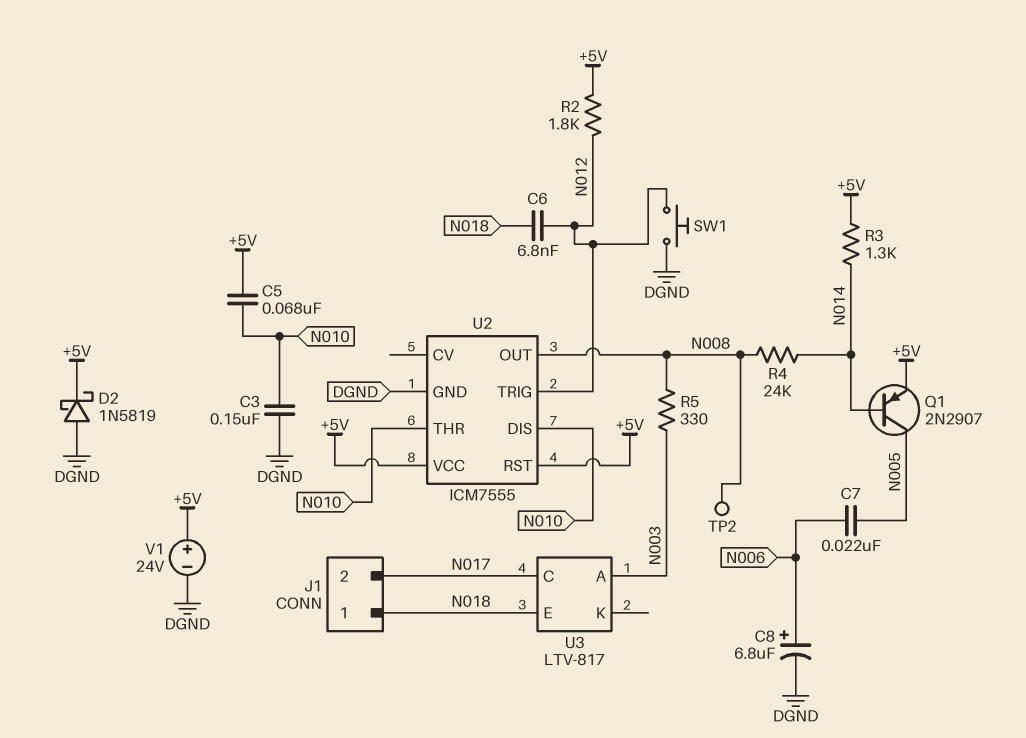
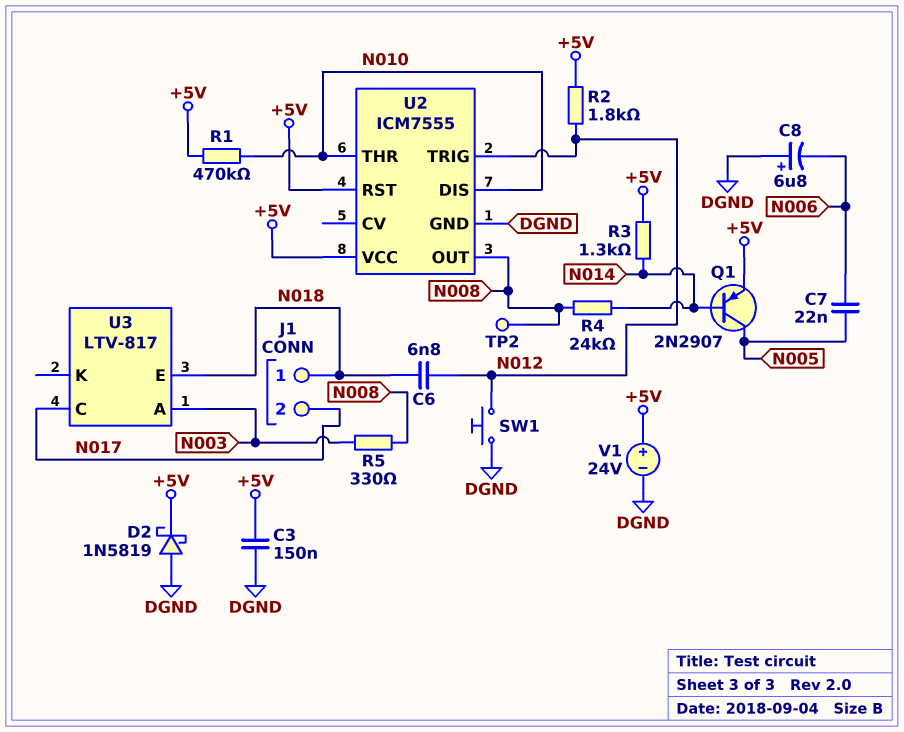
C3: 150nF (DGND, N010) -> 150nF (+5V, DGND)
C5: 68nF (+5V, N010) -> none
C8: 6.8uF (plus N006, minus DGND) -> 6.8uF (plus DGND, minus N006)
R1: none -> 470k (+5V, N010)

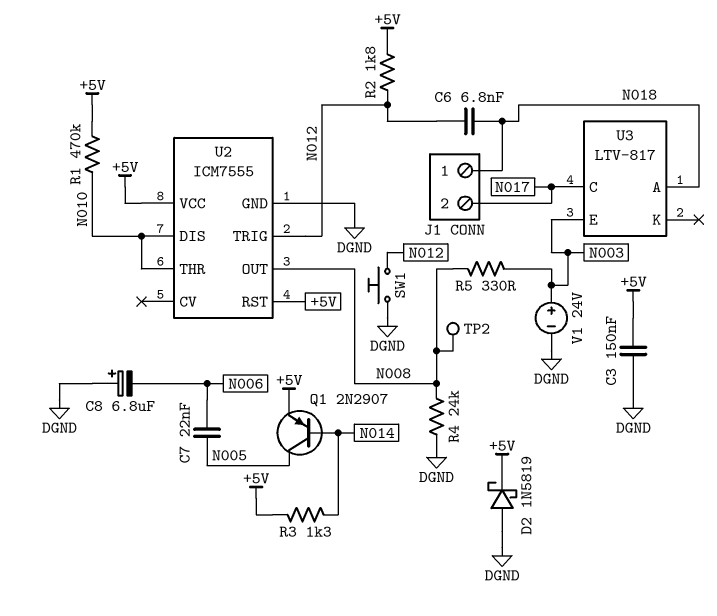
R4: 24k (N008, N014) -> 24k (DGND, N008)
U3 pin A: N003 -> N018
U3 pin E: N018 -> N003
V1: 24V (plus +5V, minus DGND) -> 24V (plus N003, minus DGND)

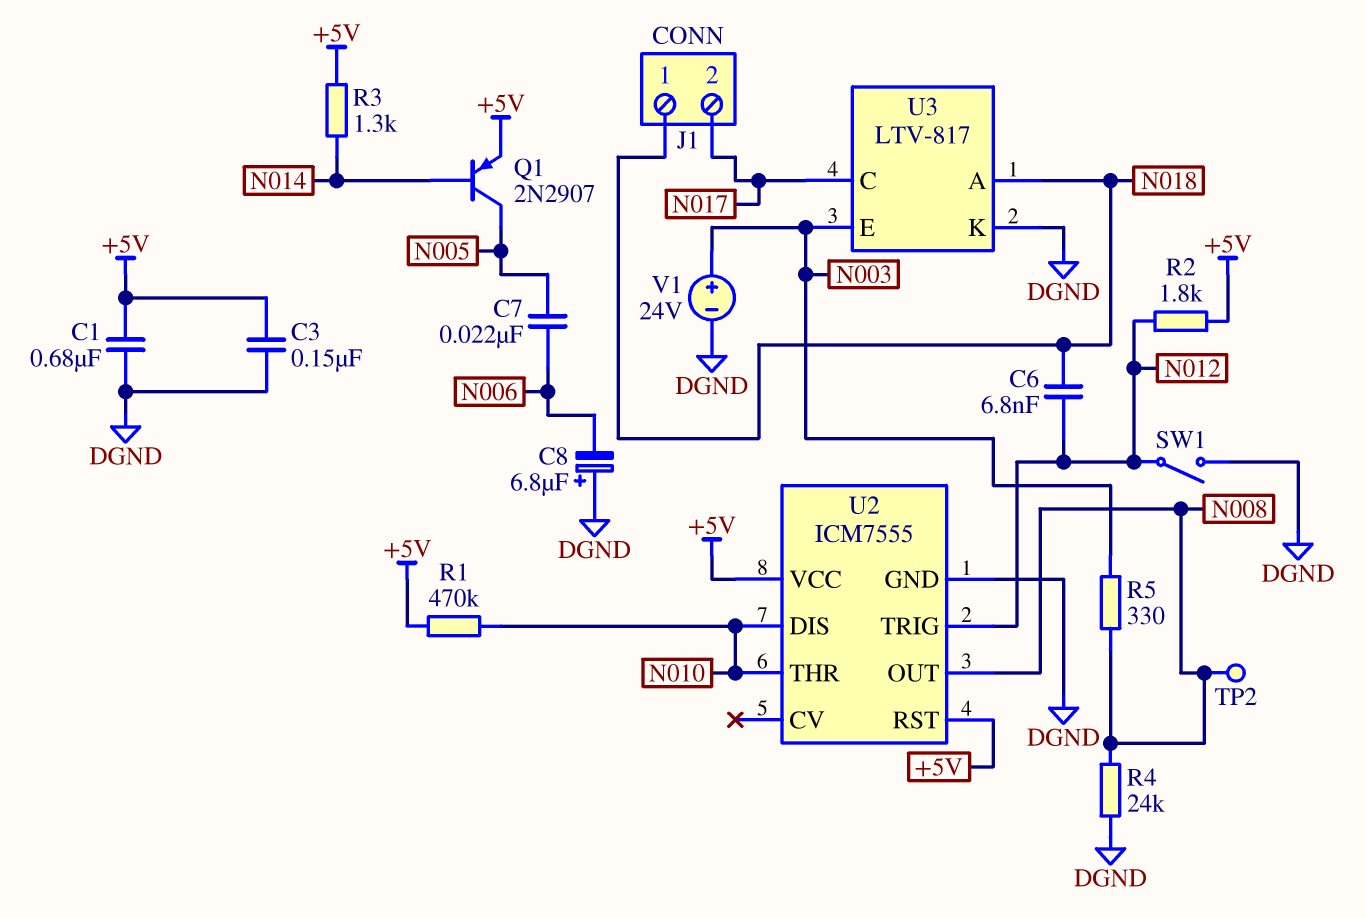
C1: none -> 680nF (+5V, DGND)
D2: schottky 1N5819 (A DGND, K +5V) -> none
SW1: button (DGND, N012) -> switch (DGND, N012)
U3 pin K: none -> DGND

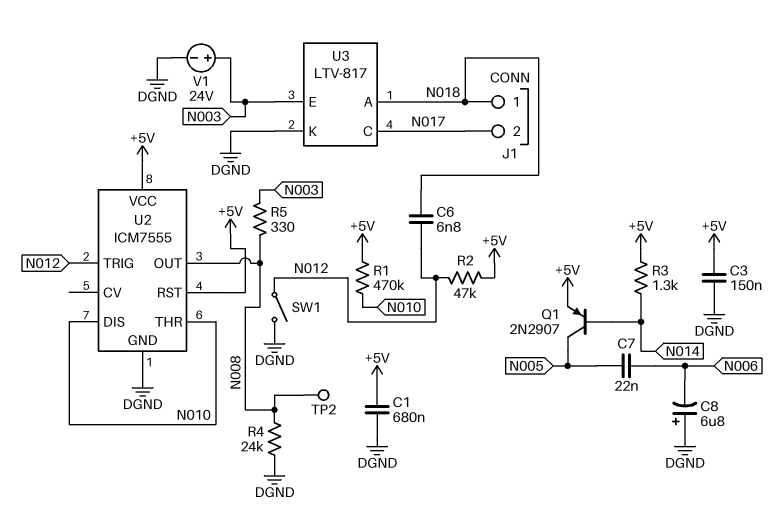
R2: 1.8k (+5V, N012) -> 47k (+5V, N012)

